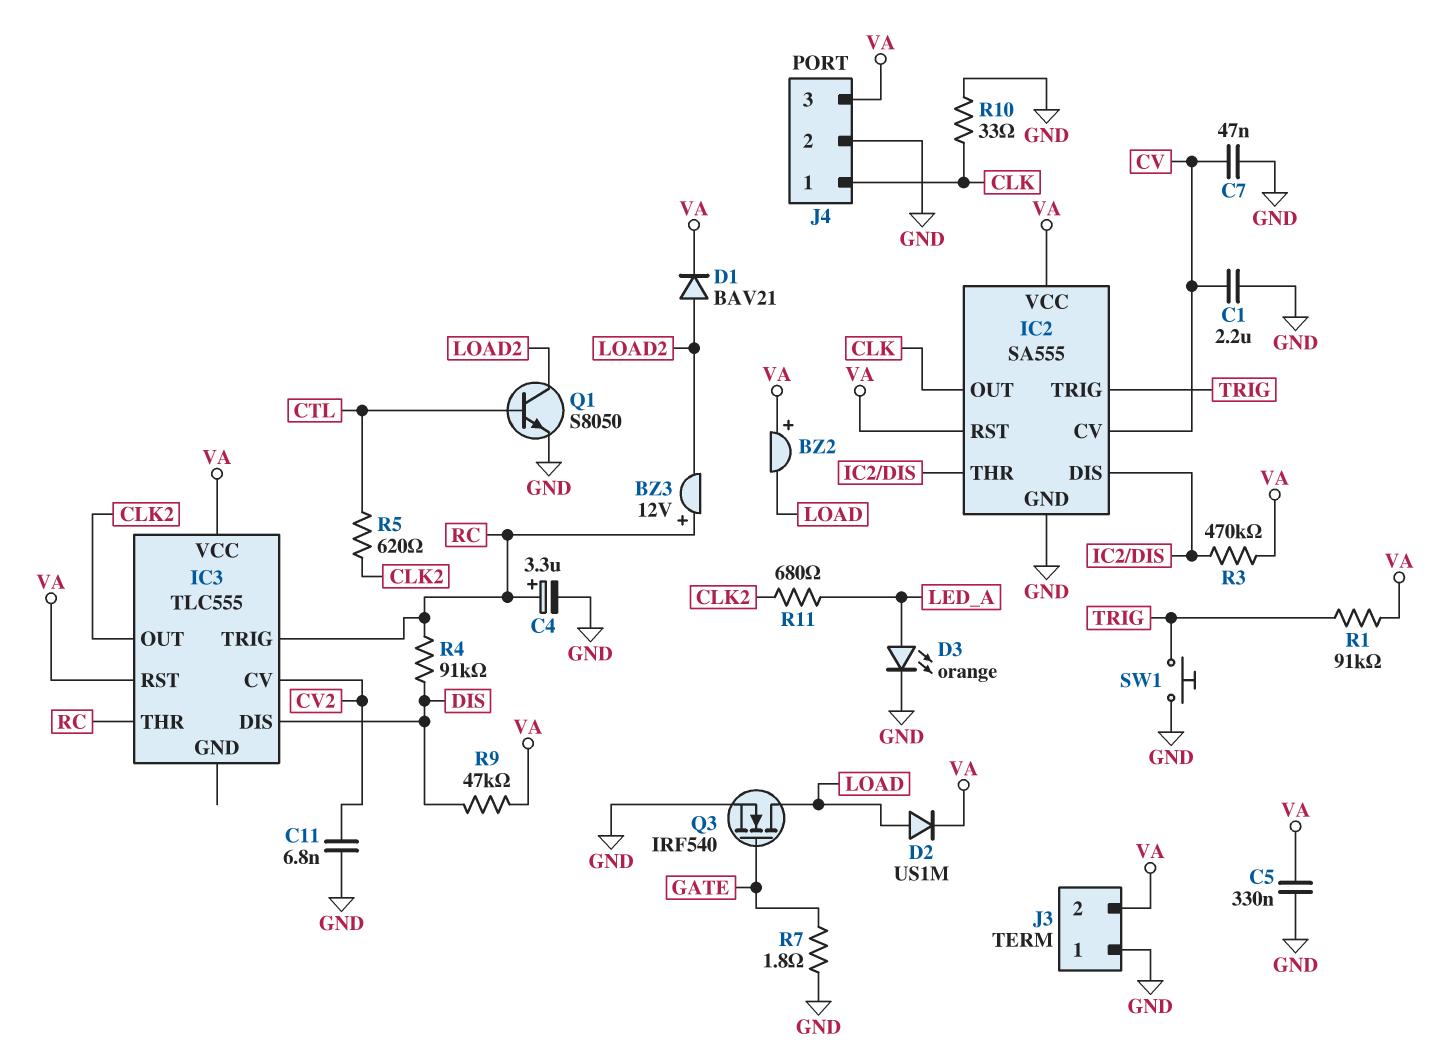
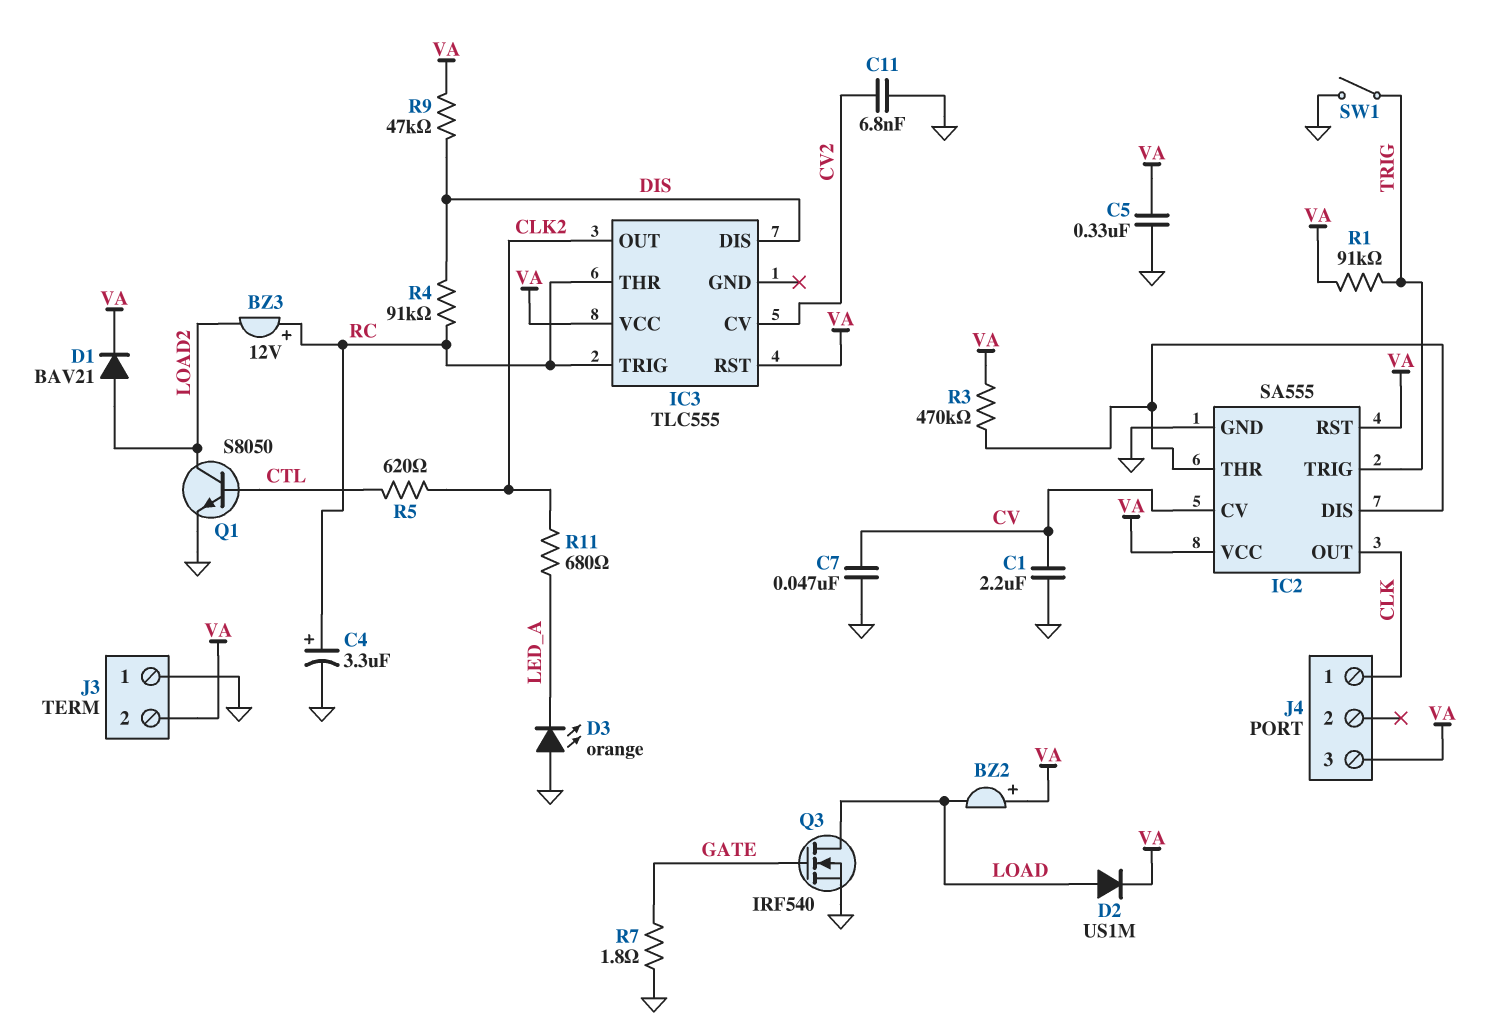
D3: LED orange (A LED_A, K GND) -> LED orange (A GND, K LED_A)
J4 pin 2: GND -> none
R10: 33 (CLK, GND) -> none
SW1: button (GND, TRIG) -> switch (GND, TRIG)

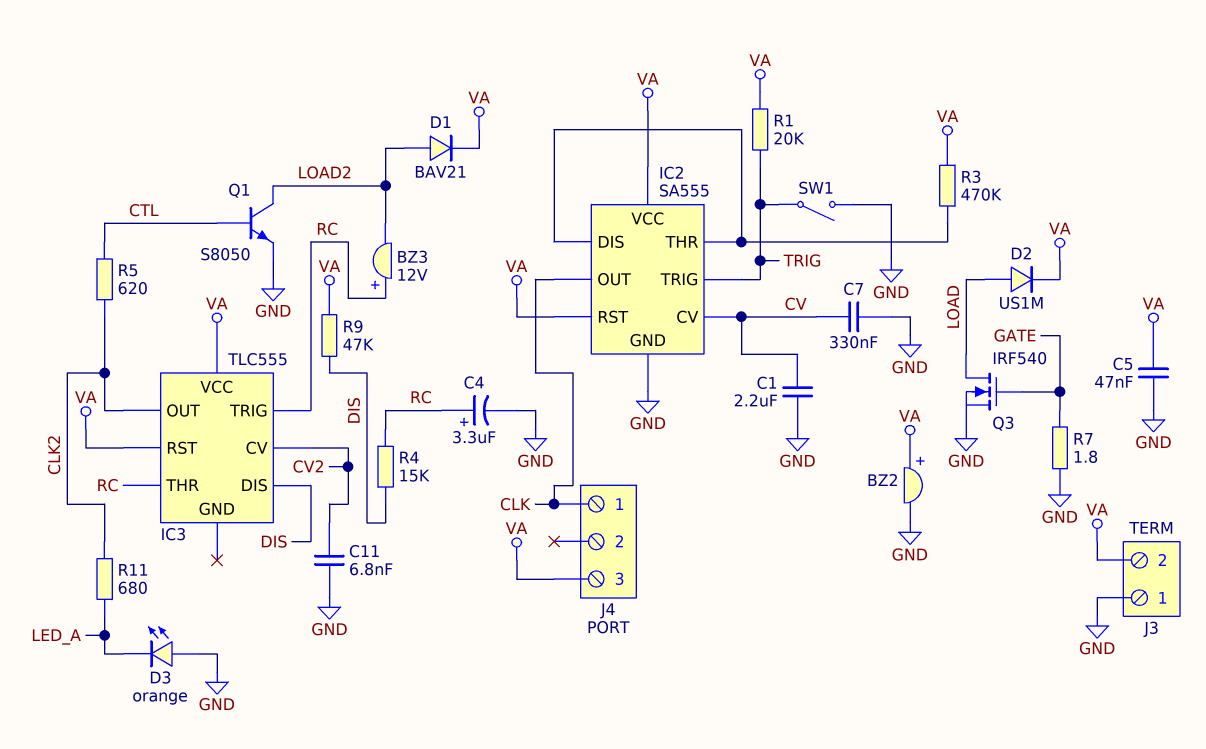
BZ2: buzzer (plus VA, minus LOAD) -> buzzer (plus VA, minus GND)
C5: 330nF (GND, VA) -> 47nF (GND, VA)
C7: 47nF (CV, GND) -> 330nF (CV, GND)
R1: 91k (TRIG, VA) -> 20k (TRIG, VA)
R4: 91k (DIS, RC) -> 15k (DIS, RC)

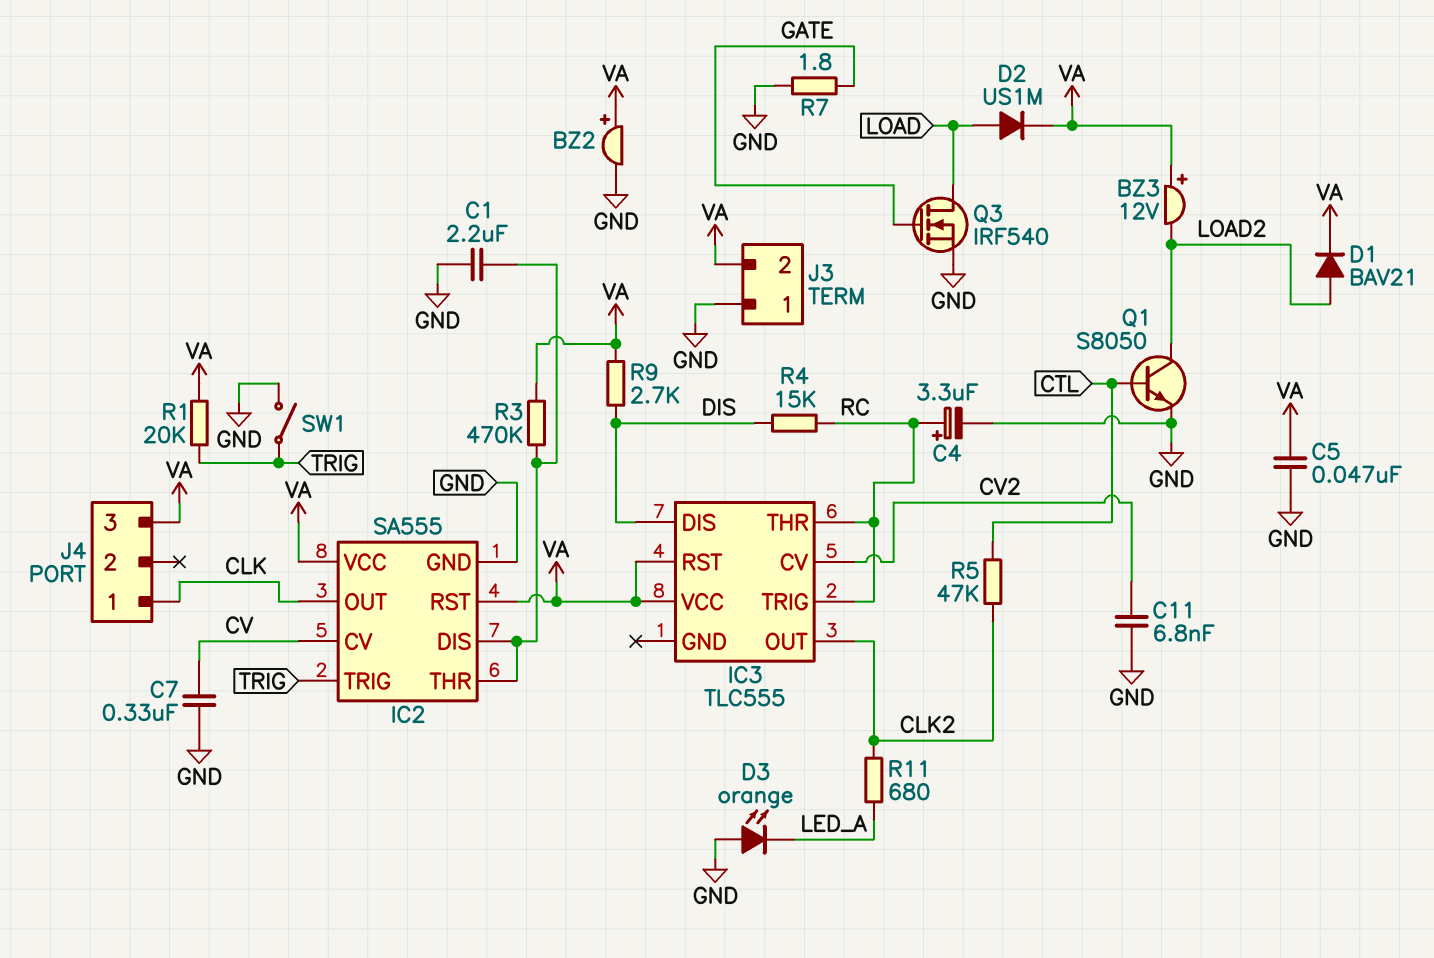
BZ3: buzzer 12V (plus RC, minus LOAD2) -> buzzer 12V (plus VA, minus LOAD2)
C1: 2.2uF (CV, GND) -> 2.2uF (GND, IC2/DIS)
R5: 620 (CLK2, CTL) -> 47k (CLK2, CTL)
R9: 47k (DIS, VA) -> 2.7k (DIS, VA)

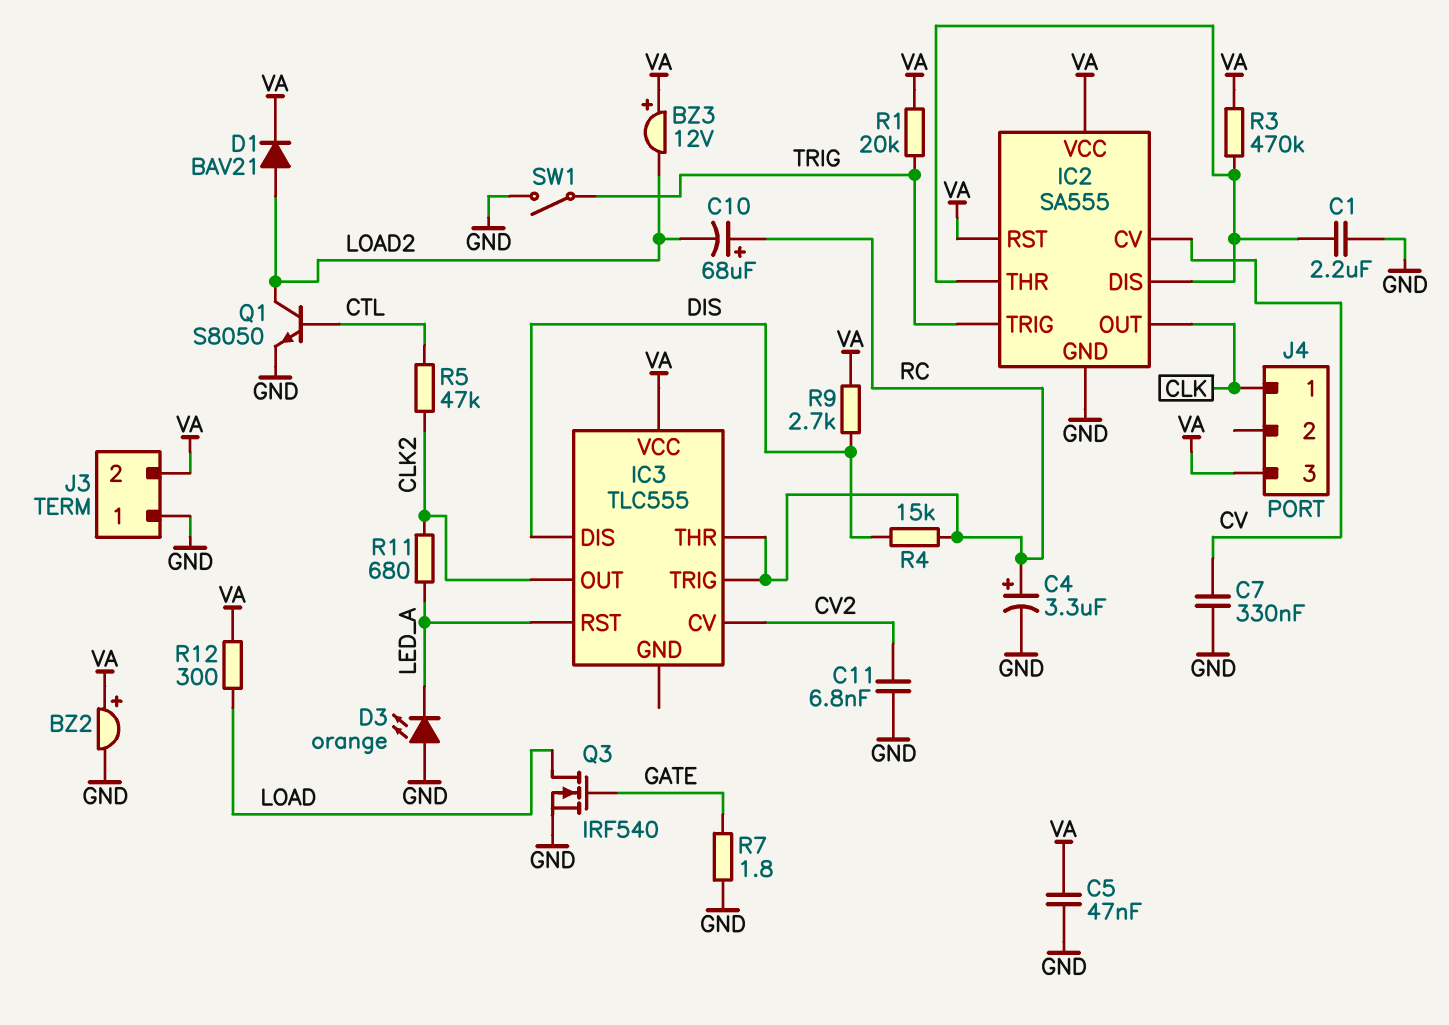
C10: none -> 68uF (plus RC, minus LOAD2)
D2: diode US1M (A LOAD, K VA) -> none
IC3 pin RST: VA -> LED_A
R12: none -> 300 (LOAD, VA)

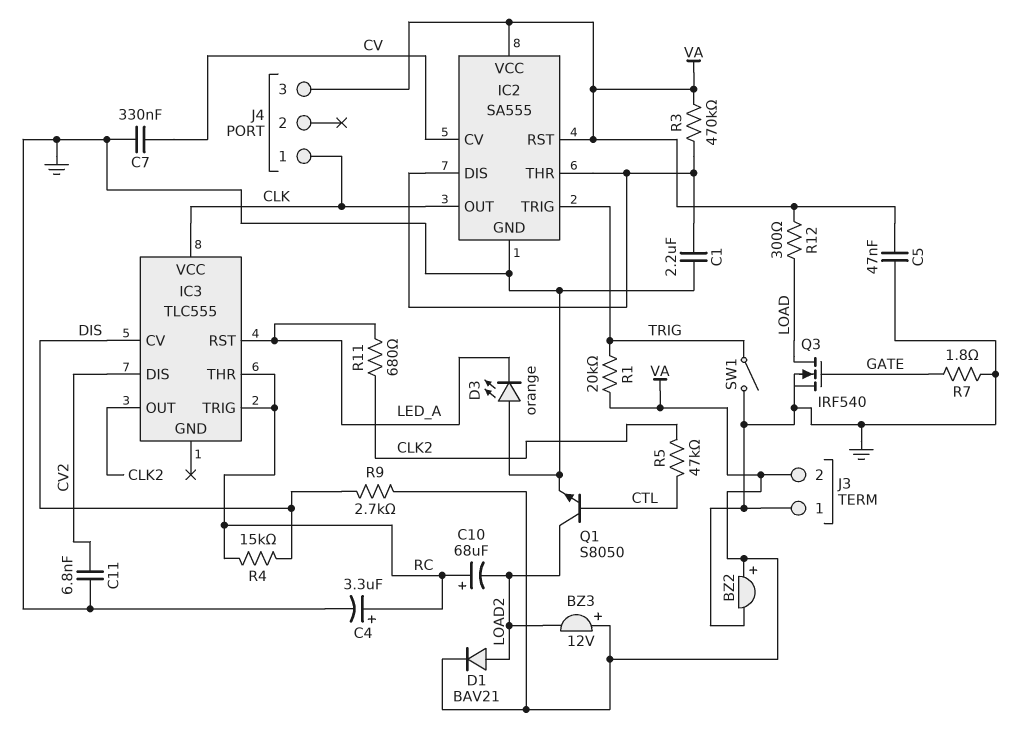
IC3 pin CV: CV2 -> DIS
IC3 pin DIS: DIS -> CV2
IC3 pin VCC: VA -> CLK

